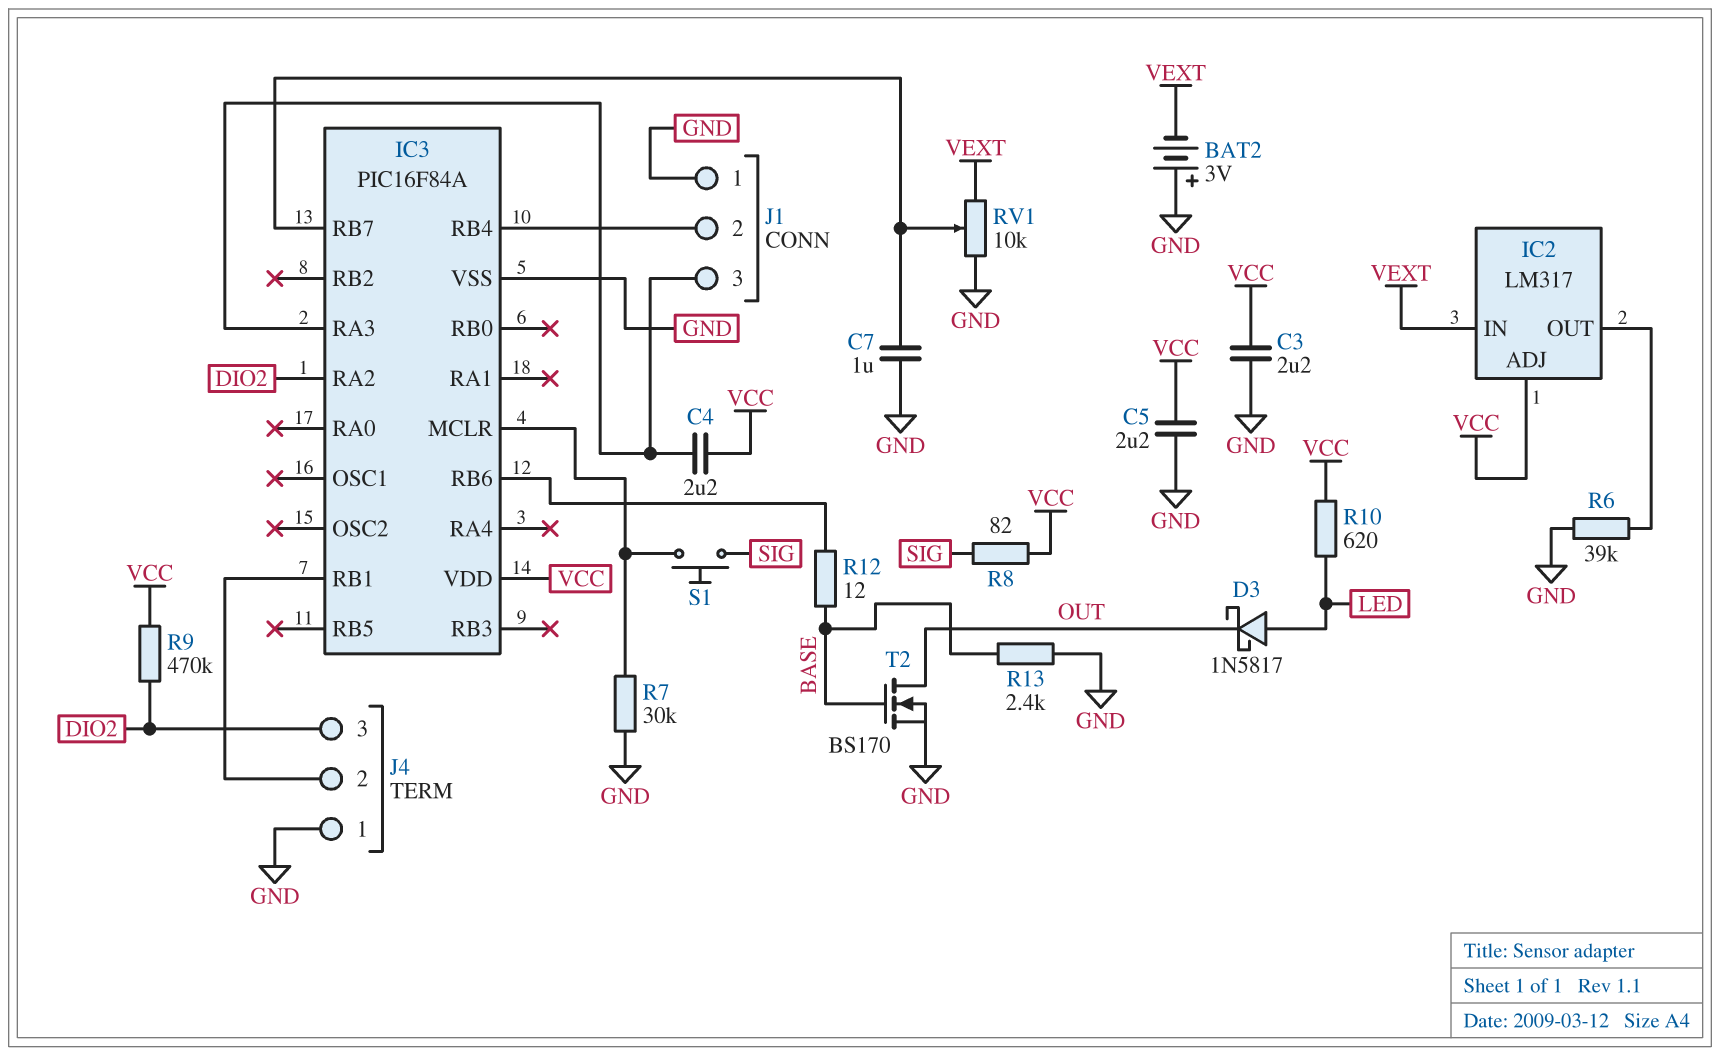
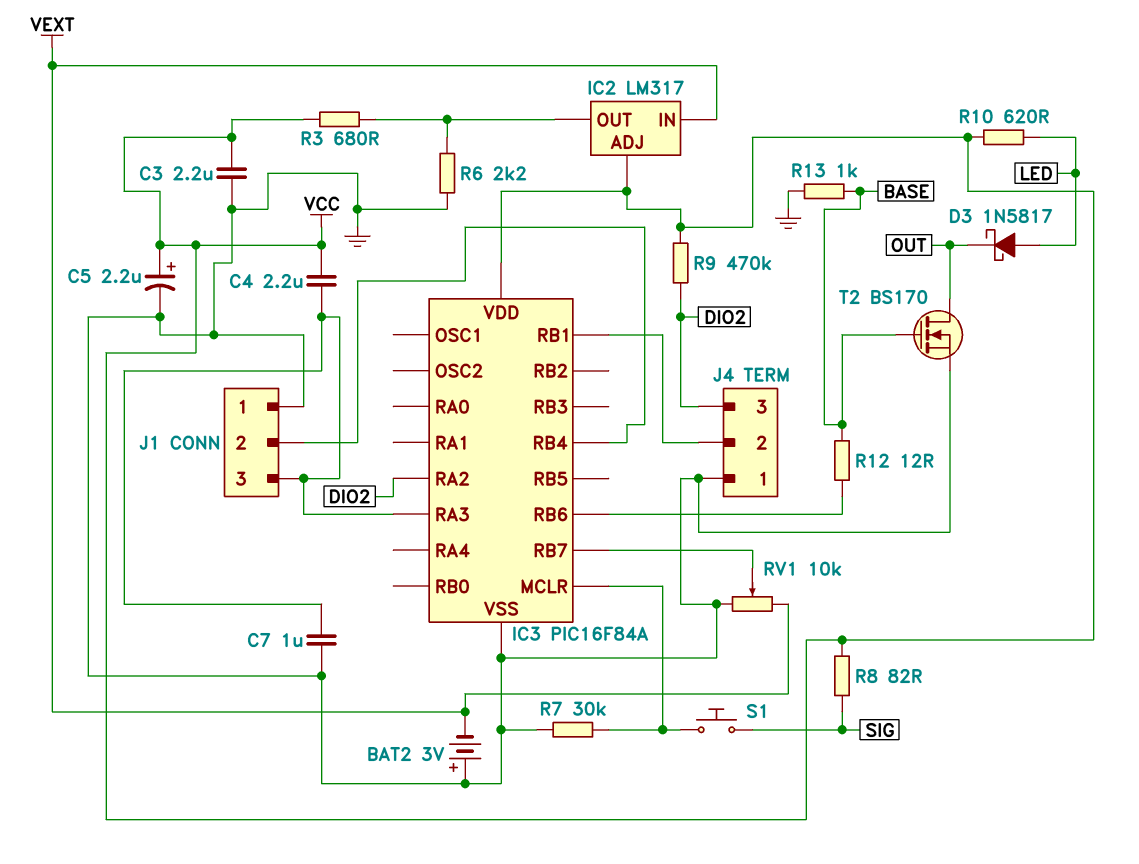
C5: 2.2uF (GND, VCC) -> 2.2uF (plus VCC, minus GND)
C7: 1uF (GND, IC3/RB7) -> 1uF (GND, IC3/RA3)
R3: none -> 680 (IC2/OUT, VCC)
R6: 39k (GND, IC2/OUT) -> 2.2k (GND, IC2/OUT)
R13: 2.4k (BASE, GND) -> 1k (BASE, GND)

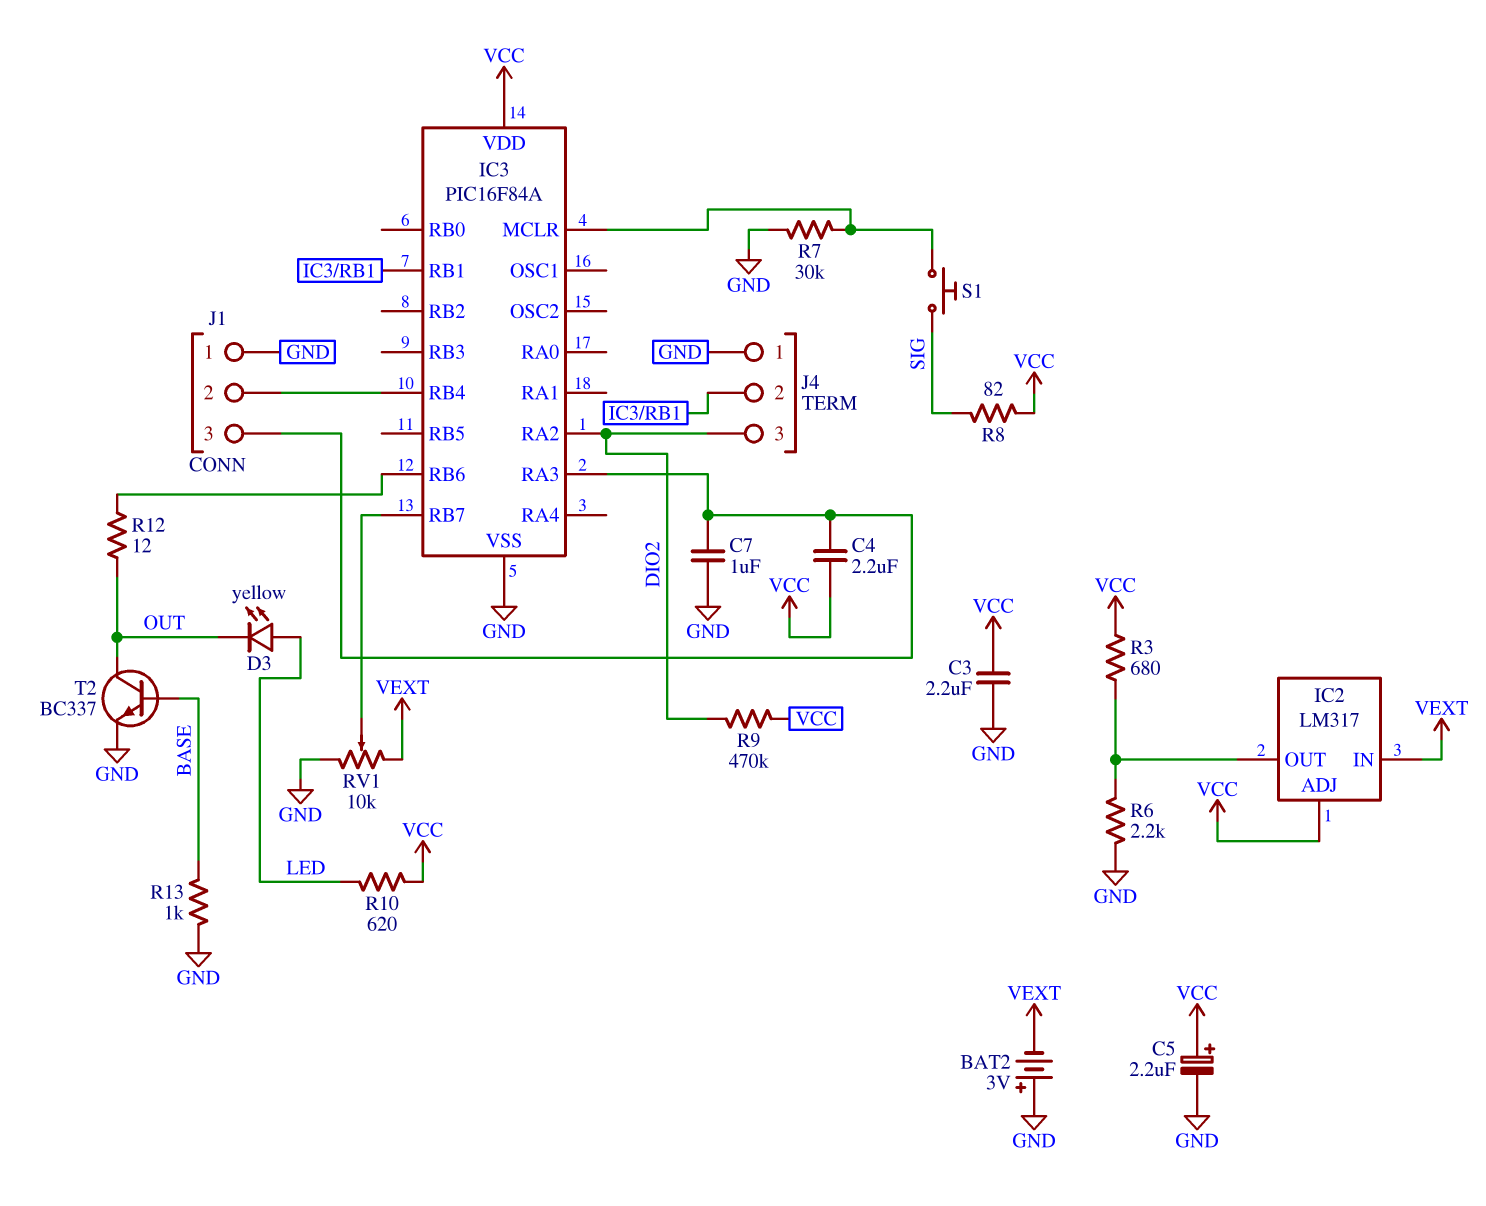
D3: schottky 1N5817 (A LED, K OUT) -> LED yellow (A LED, K OUT)
R12: 12 (BASE, IC3/RB6) -> 12 (IC3/RB6, OUT)
T2: NMOS BS170 (G BASE, D OUT, S GND) -> NPN BC337 (B BASE, C OUT, E GND)

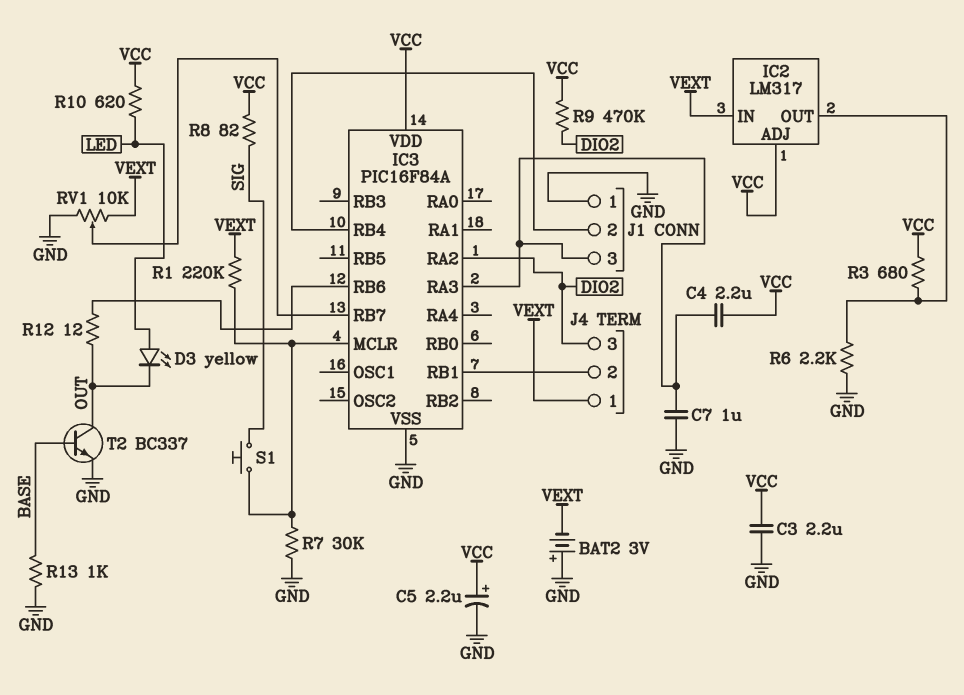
J4 pin 1: GND -> VEXT
R1: none -> 220k (IC3/MCLR, VEXT)

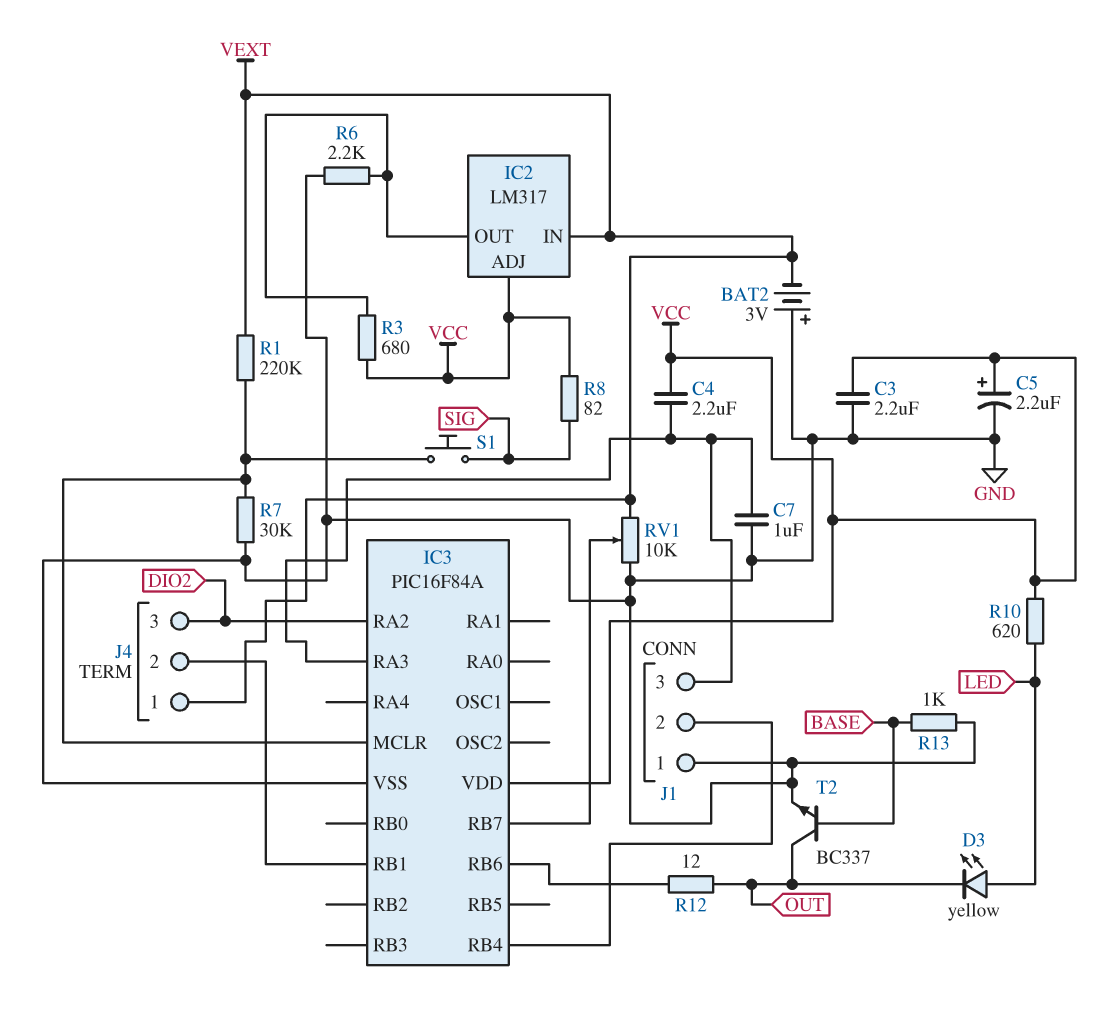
R9: 470k (DIO2, VCC) -> none

